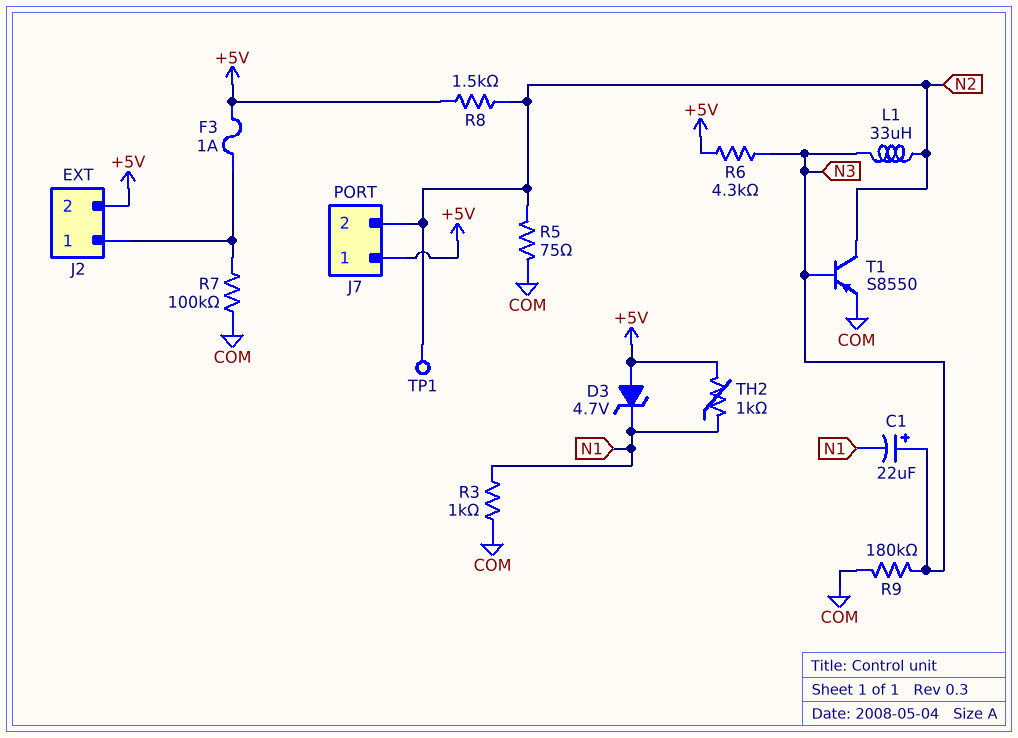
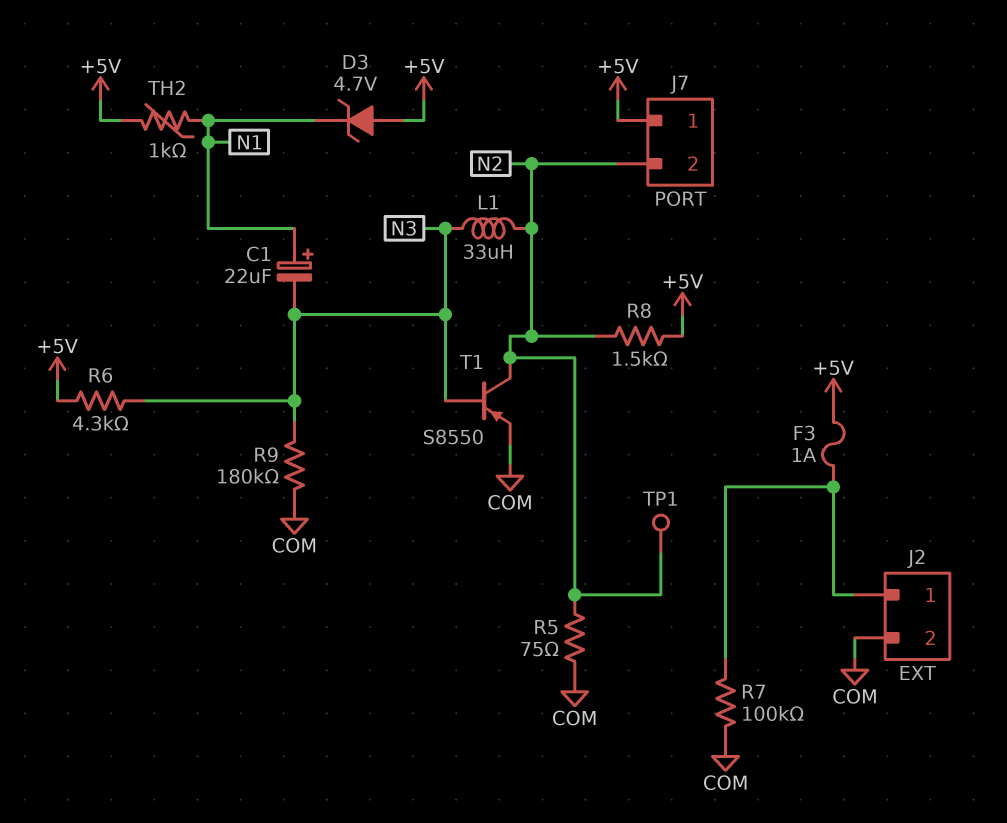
C1: 22uF (plus N3, minus N1) -> 22uF (plus N1, minus N3)
J2 pin 2: +5V -> COM
R3: 1k (COM, N1) -> none

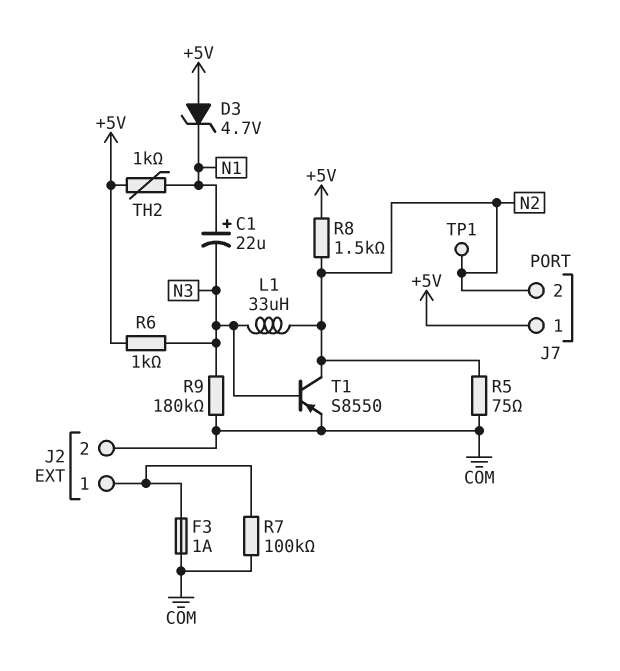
F3: 1A (+5V, J2/1) -> 1A (COM, J2/1)
R6: 4.3k (+5V, N3) -> 1k (+5V, N3)

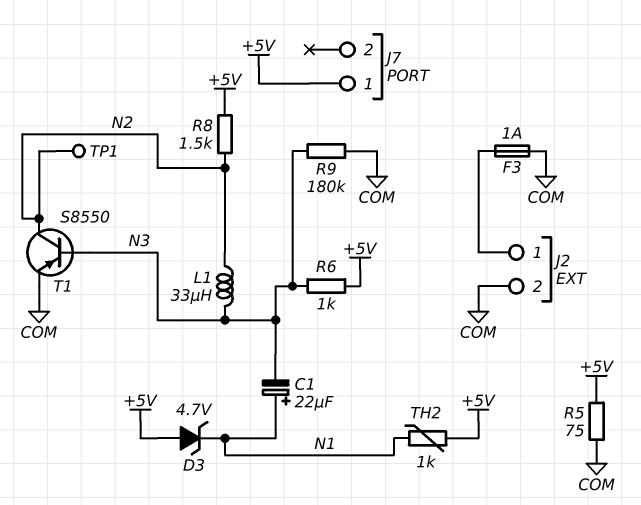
J7 pin 2: N2 -> none
R5: 75 (COM, N2) -> 75 (+5V, COM)
R7: 100k (COM, J2/1) -> none

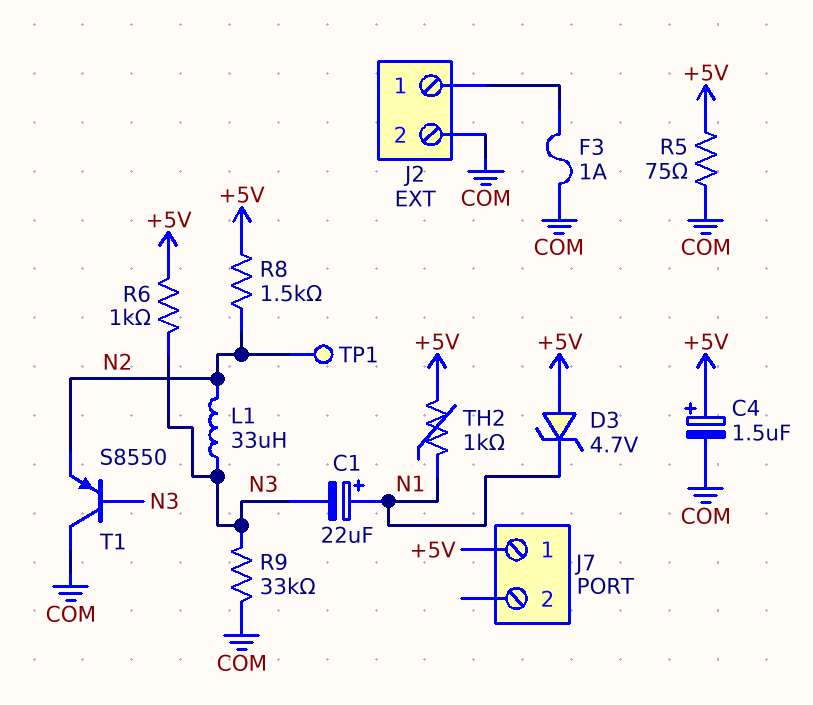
C4: none -> 1.5uF (plus +5V, minus COM)
R9: 180k (COM, N3) -> 33k (COM, N3)
T1: PNP S8550 (B N3, C N2, E COM) -> PNP S8550 (B N3, C COM, E N2)

